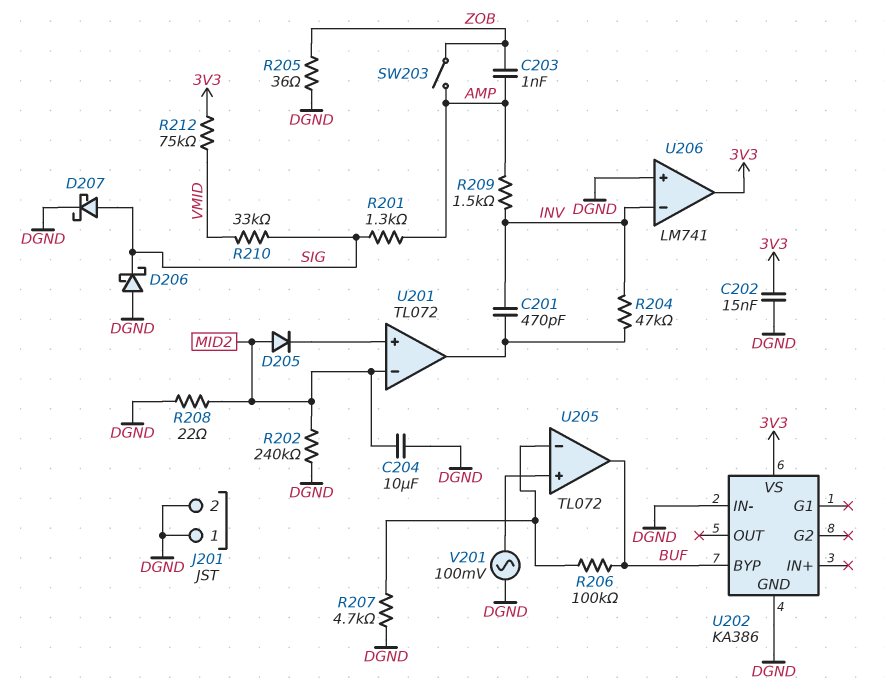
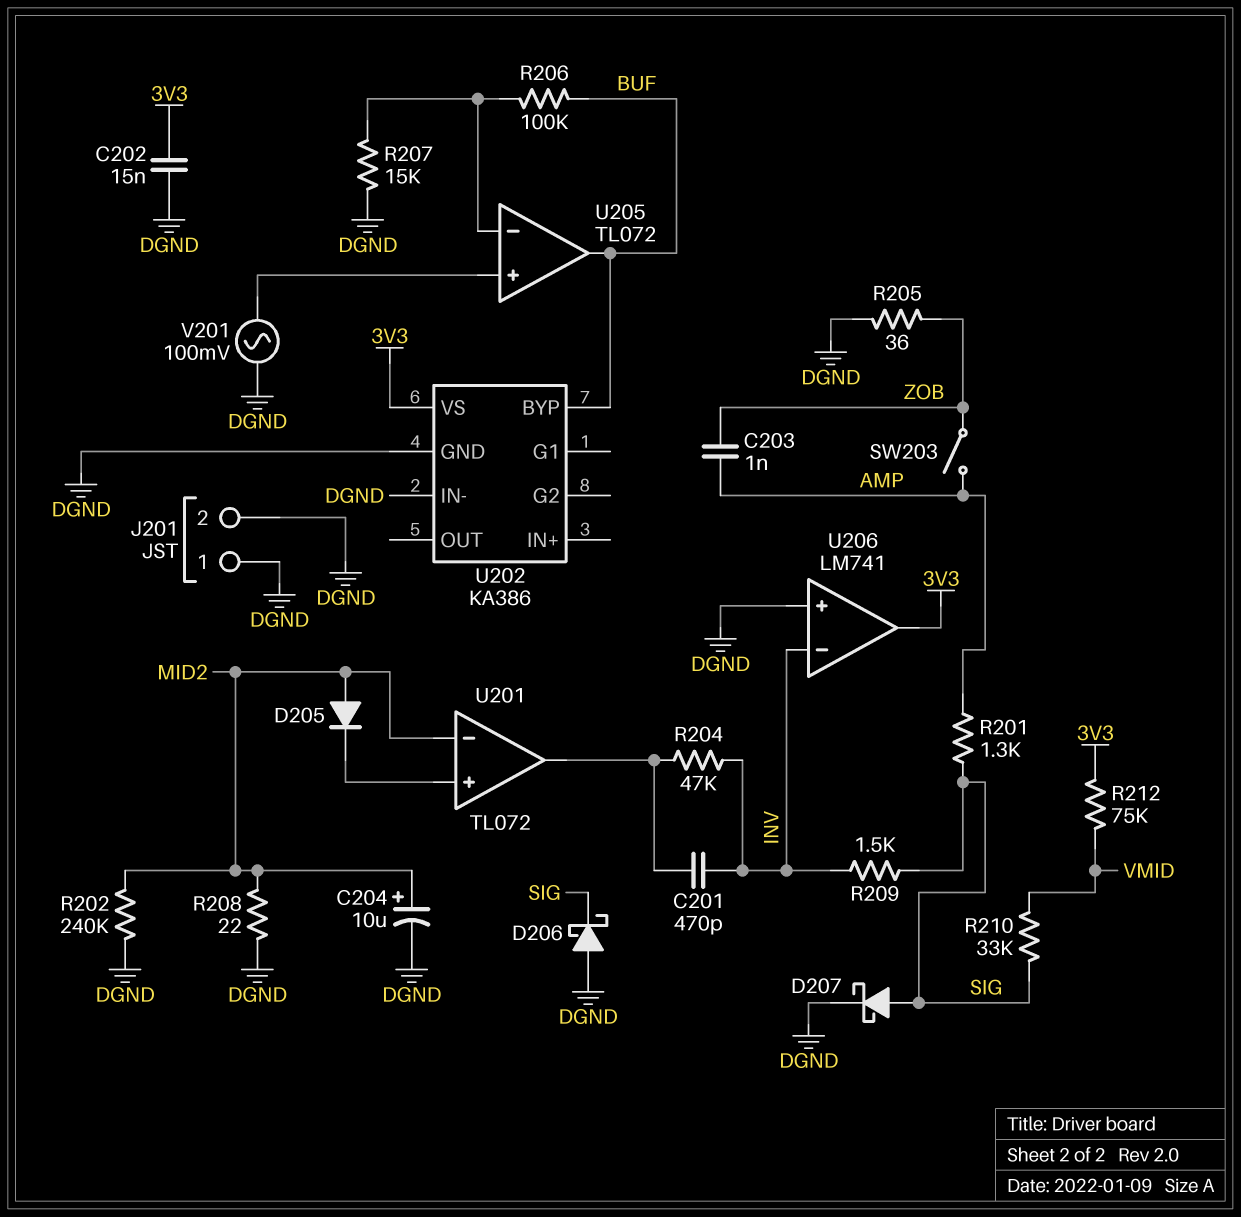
C204: 10uF (DGND, MID2) -> 10uF (plus MID2, minus DGND)
R207: 4.7k (DGND, U205/in-) -> 15k (DGND, U205/in-)
R209: 1.5k (AMP, INV) -> 1.5k (INV, SIG)

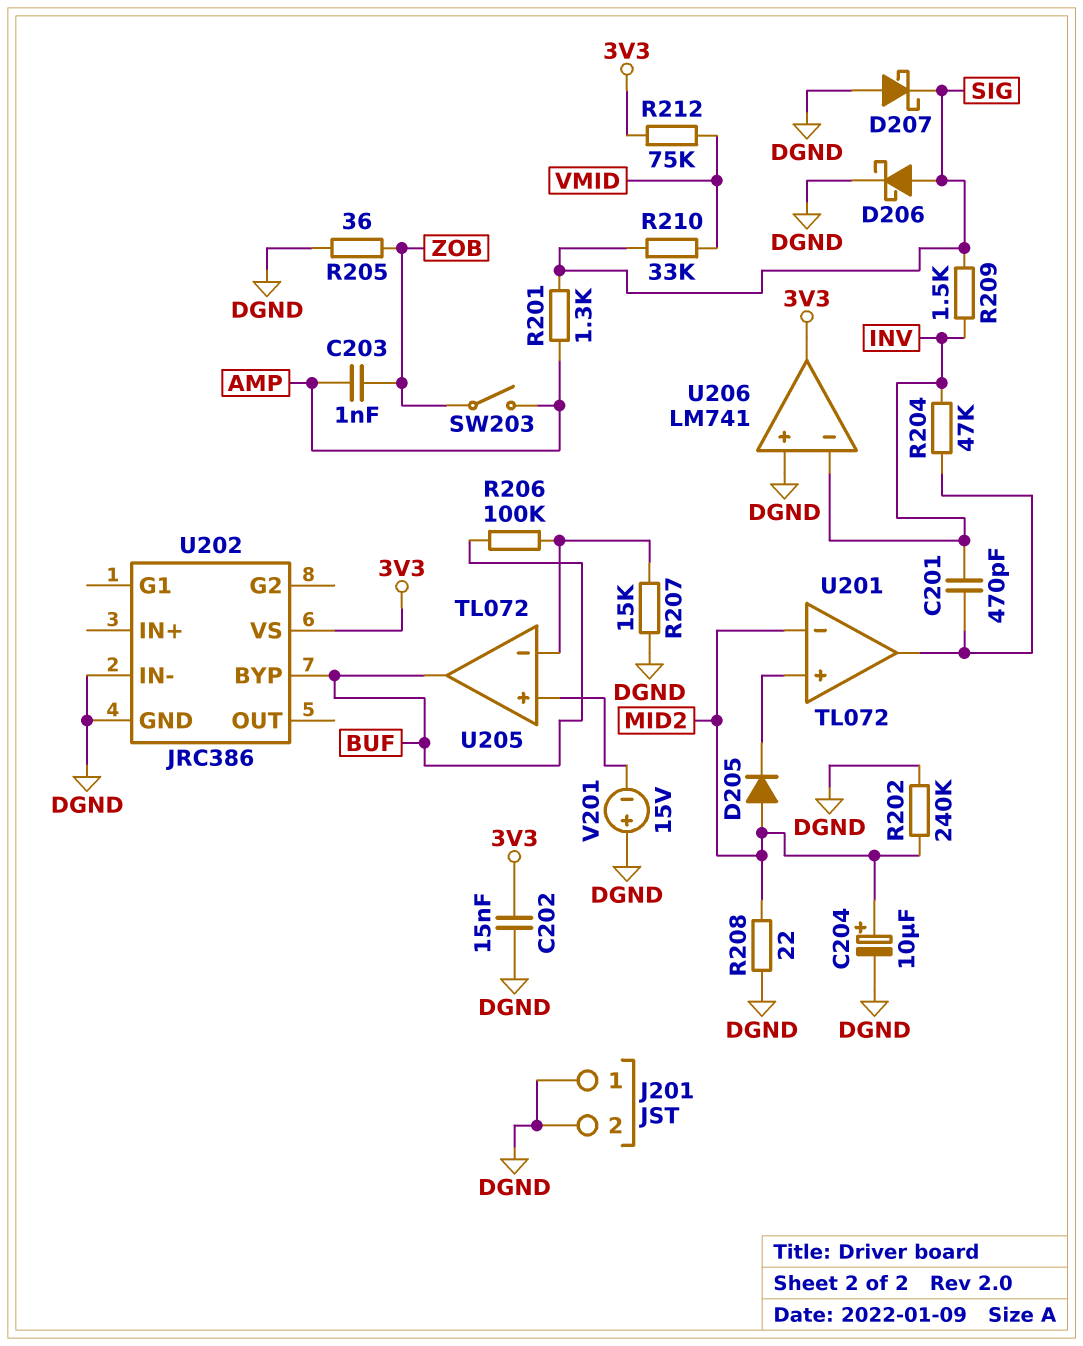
D206: schottky (A DGND, K SIG) -> schottky (A SIG, K DGND)
D207: schottky (A SIG, K DGND) -> schottky (A DGND, K SIG)
U202: KA386 -> JRC386
V201: AC 100mV (DGND, U205/in+) -> 15V (plus DGND, minus U205/in+)

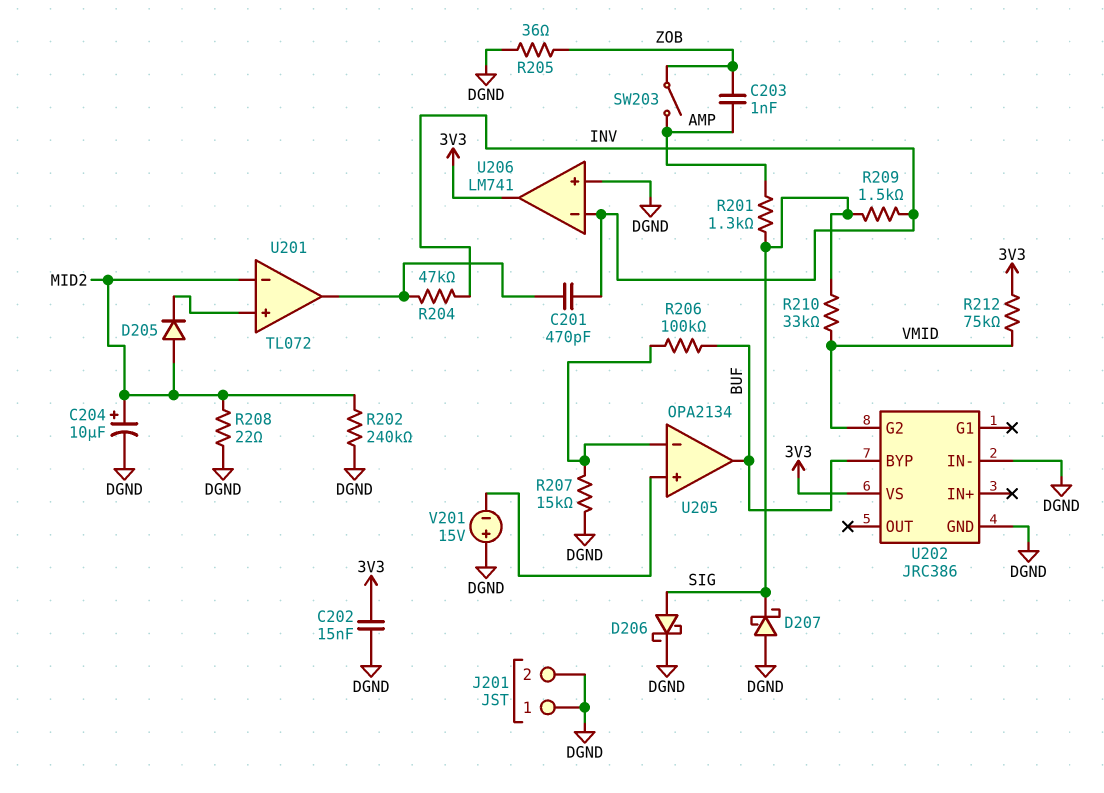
U202 pin G2: none -> VMID
U205: TL072 -> OPA2134

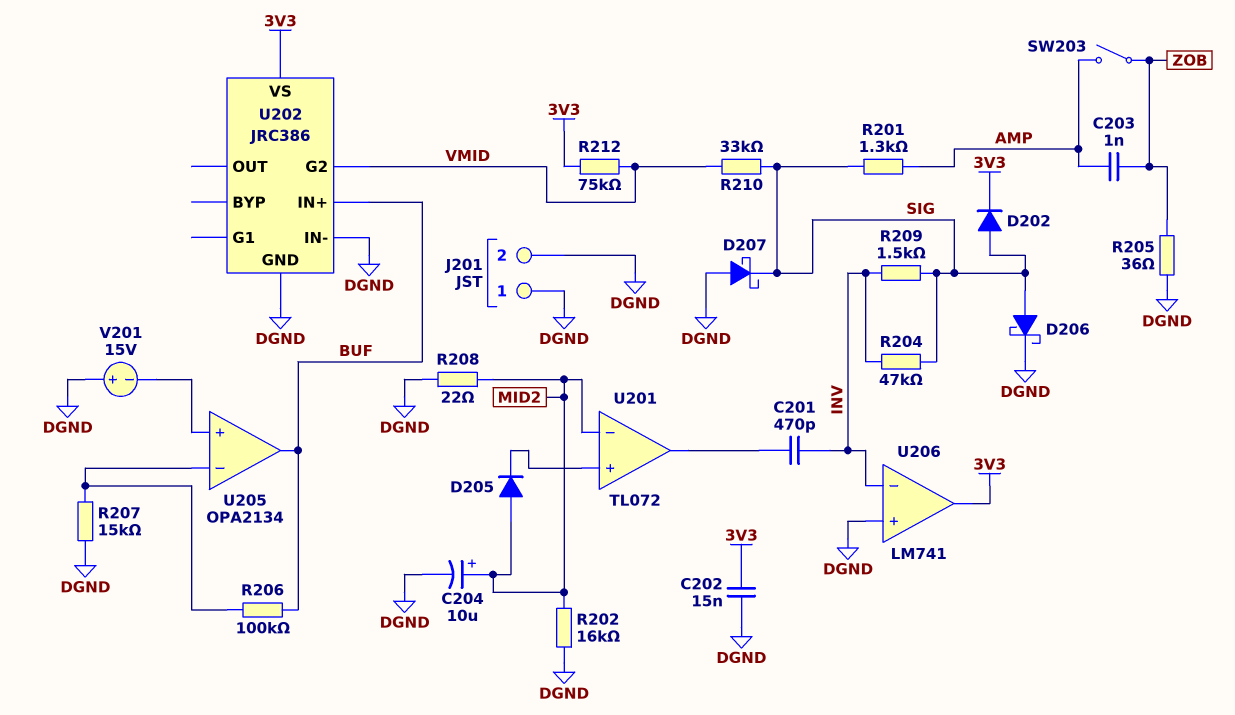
D202: none -> diode (A SIG, K 3V3)
R202: 240k (DGND, MID2) -> 16k (DGND, MID2)
R204: 47k (INV, U201/out) -> 47k (INV, SIG)
U202 pin BYP: BUF -> none
U202 pin IN+: none -> BUF

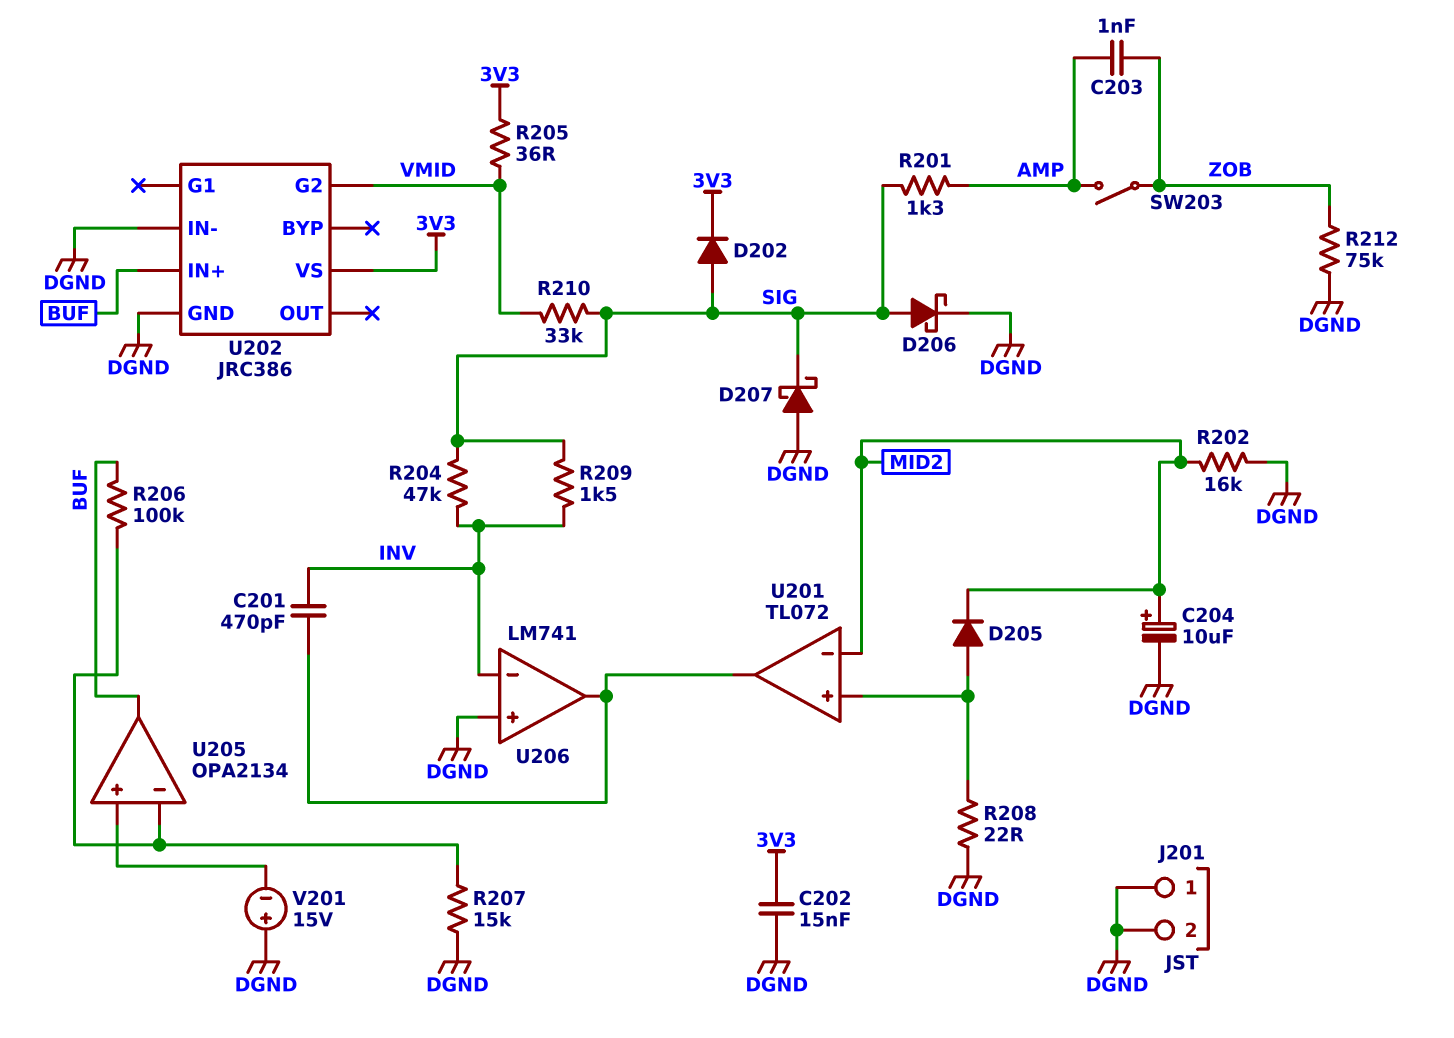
D205: diode (A MID2, K U201/in+) -> diode (A U201/in+, K MID2)
R205: 36 (DGND, ZOB) -> 36 (3V3, VMID)
R208: 22 (DGND, MID2) -> 22 (DGND, U201/in+)
R212: 75k (3V3, VMID) -> 75k (DGND, ZOB)
U206 pin out: 3V3 -> U201/out

